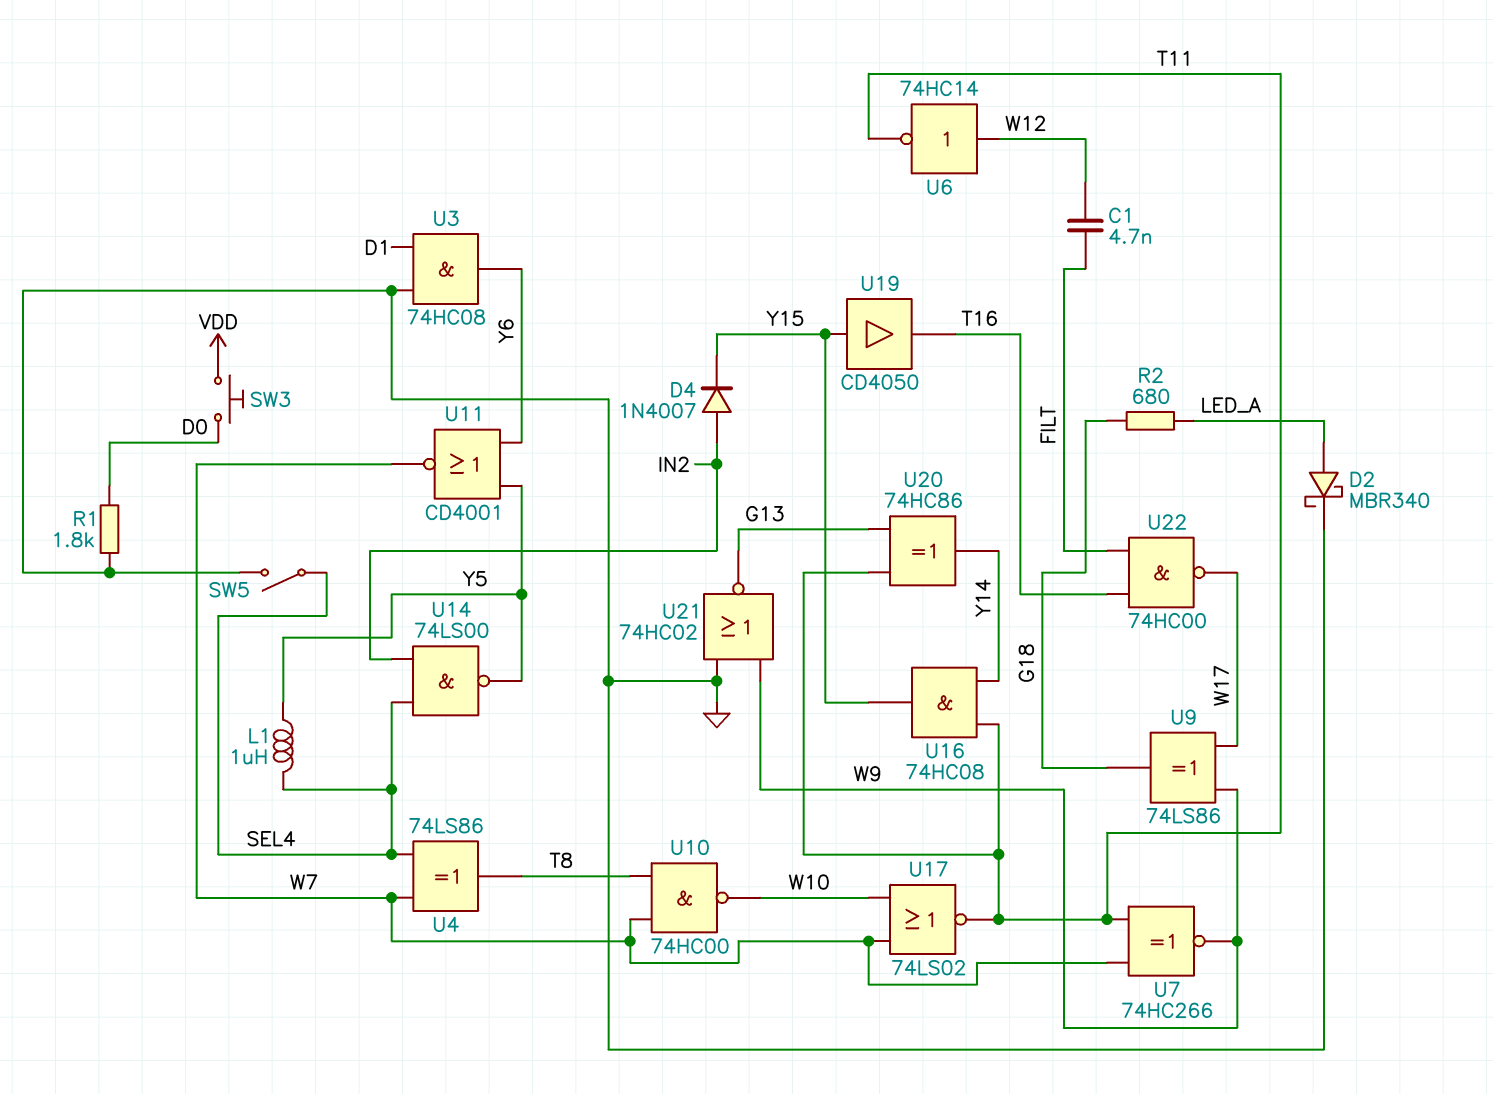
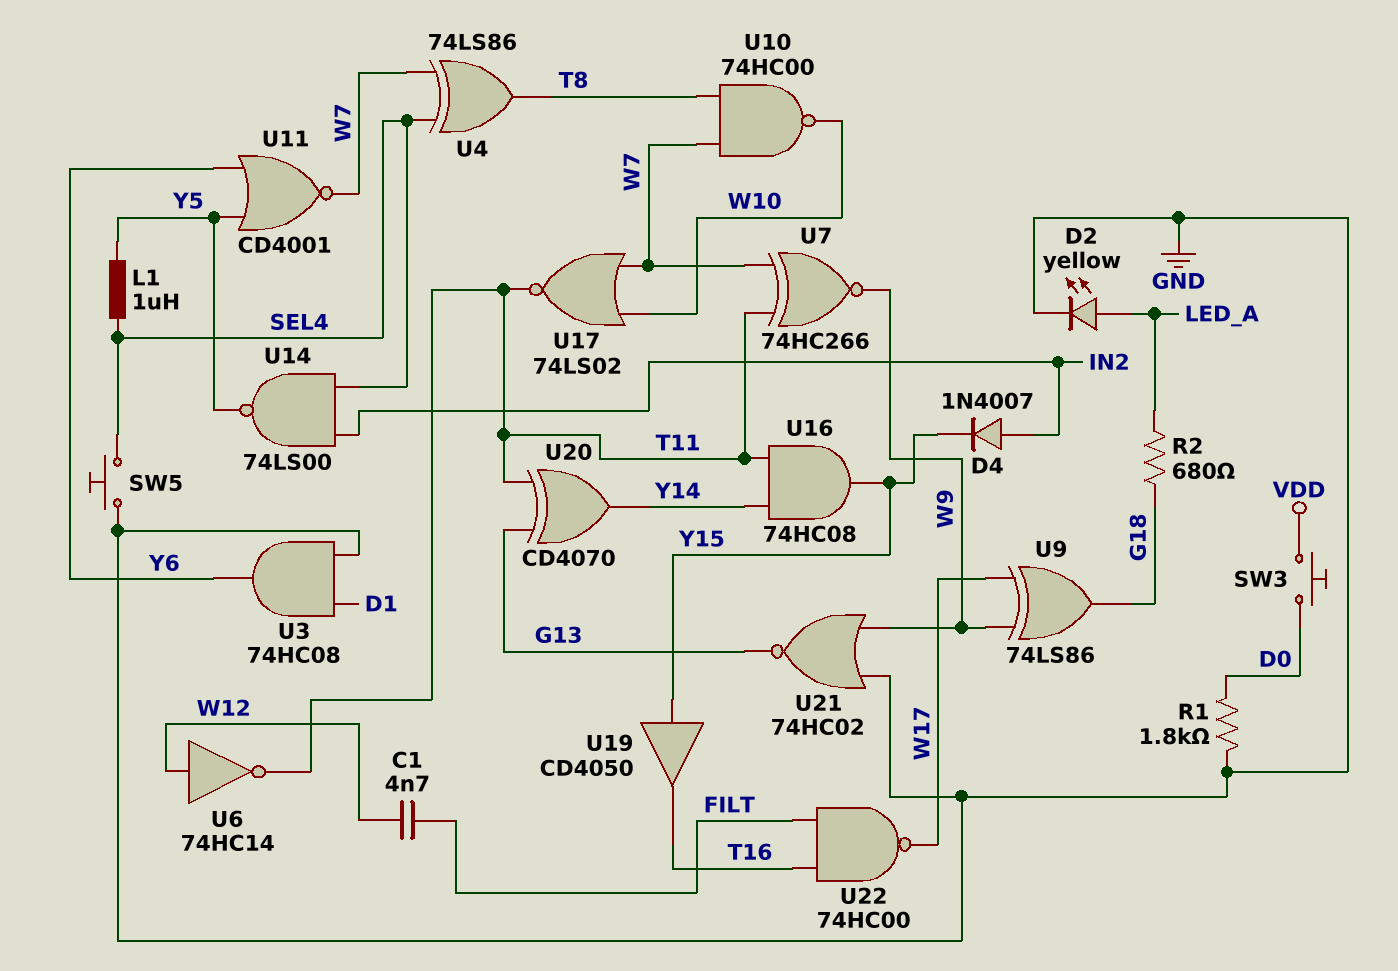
D2: schottky MBR340 (A LED_A, K GND) -> LED yellow (A LED_A, K GND)
SW5: switch (GND, SEL4) -> button (GND, SEL4)
U20: XOR 74HC86 (in G13, in T11, out Y14) -> XOR CD4070 (in G13, in T11, out Y14)

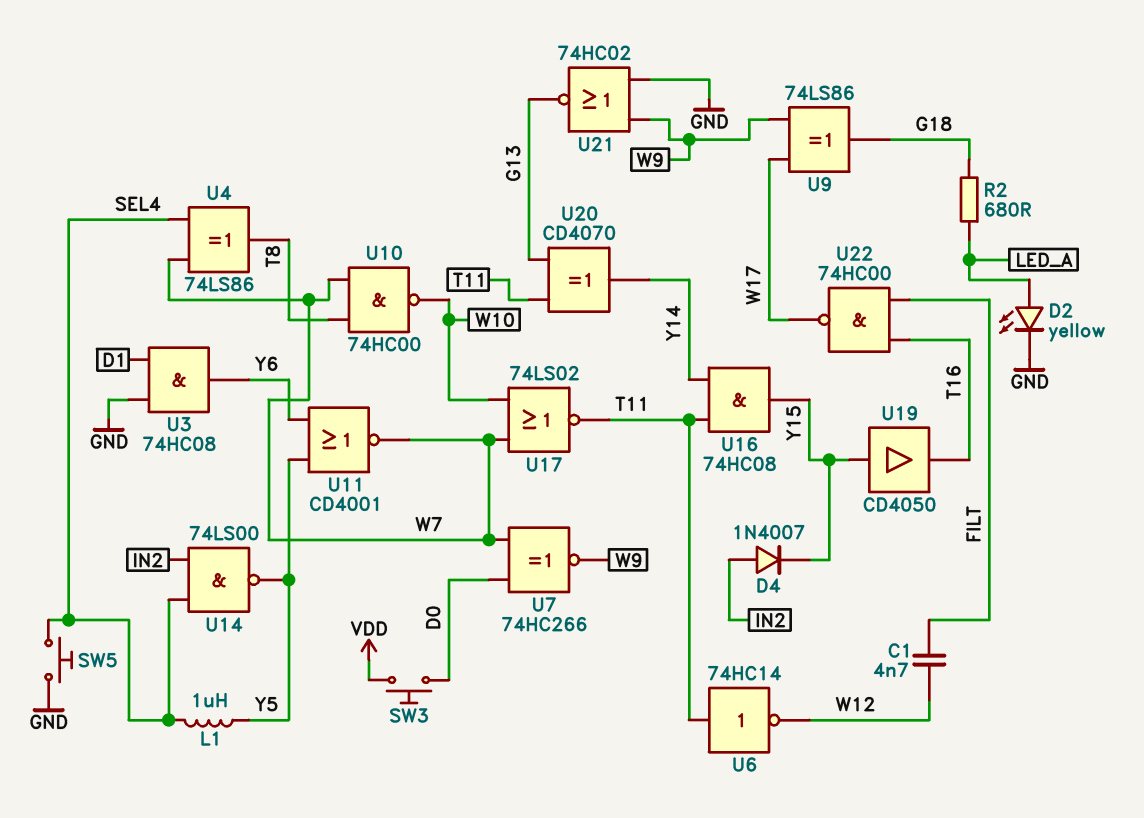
R1: 1.8k (D0, GND) -> none
U6: NOT 74HC14 (in W12, out T11) -> NOT 74HC14 (in T11, out W12)
U7: XNOR 74HC266 (in T11, in W7, out W9) -> XNOR 74HC266 (in D0, in W7, out W9)

